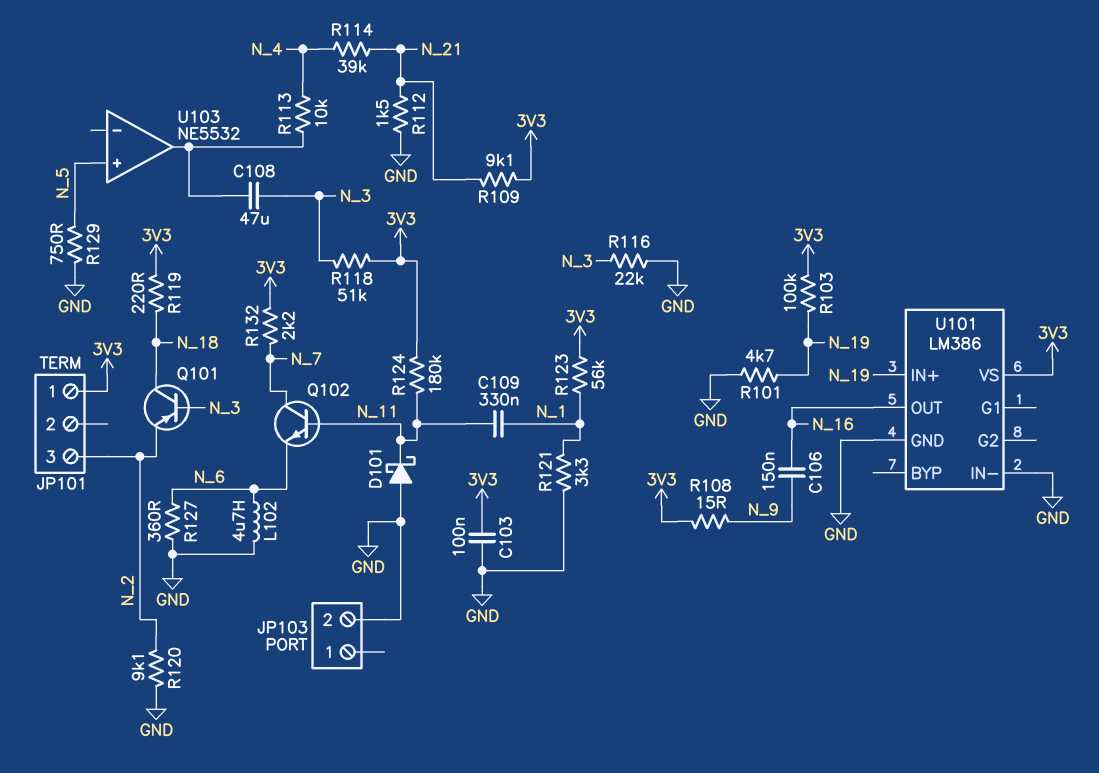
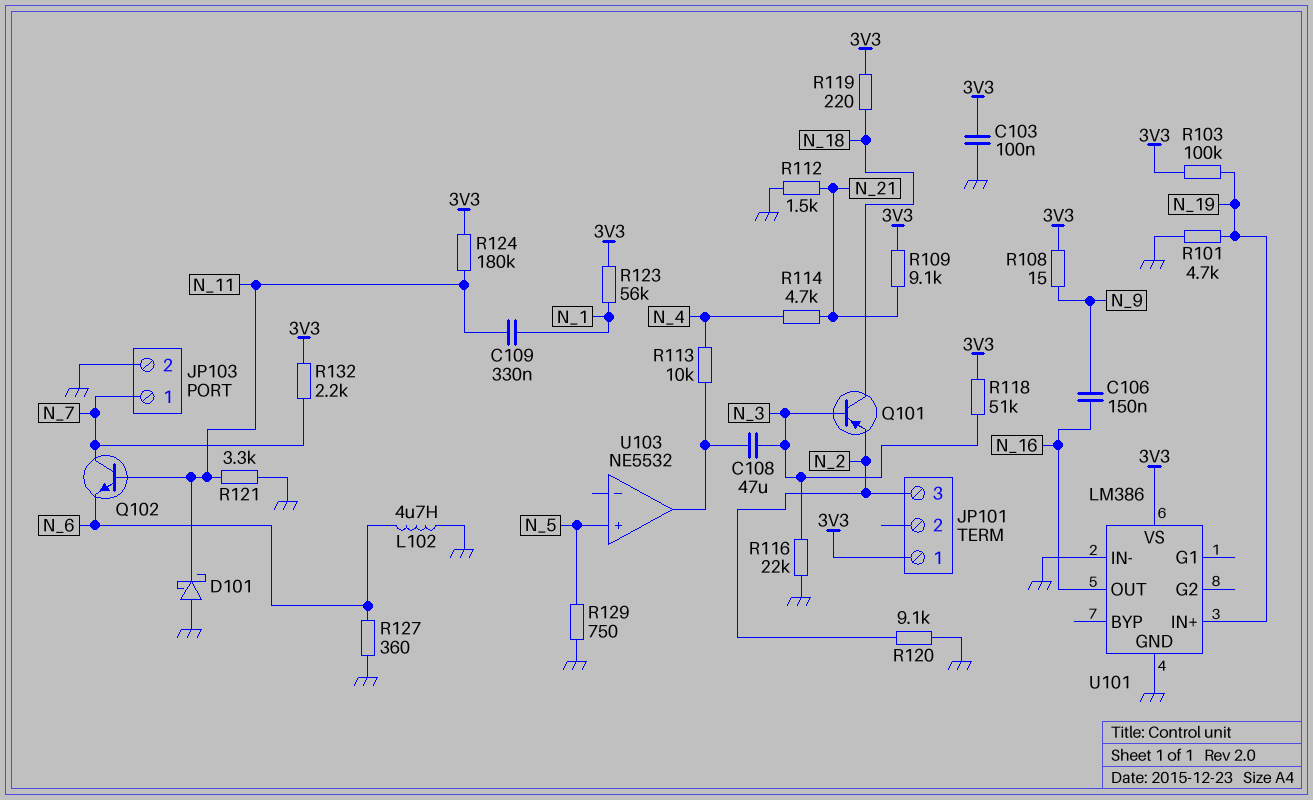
JP103 pin 1: none -> N_7
R114: 39k (N_4, N_21) -> 4.7k (N_4, N_21)
R121: 3.3k (GND, N_1) -> 3.3k (GND, N_11)

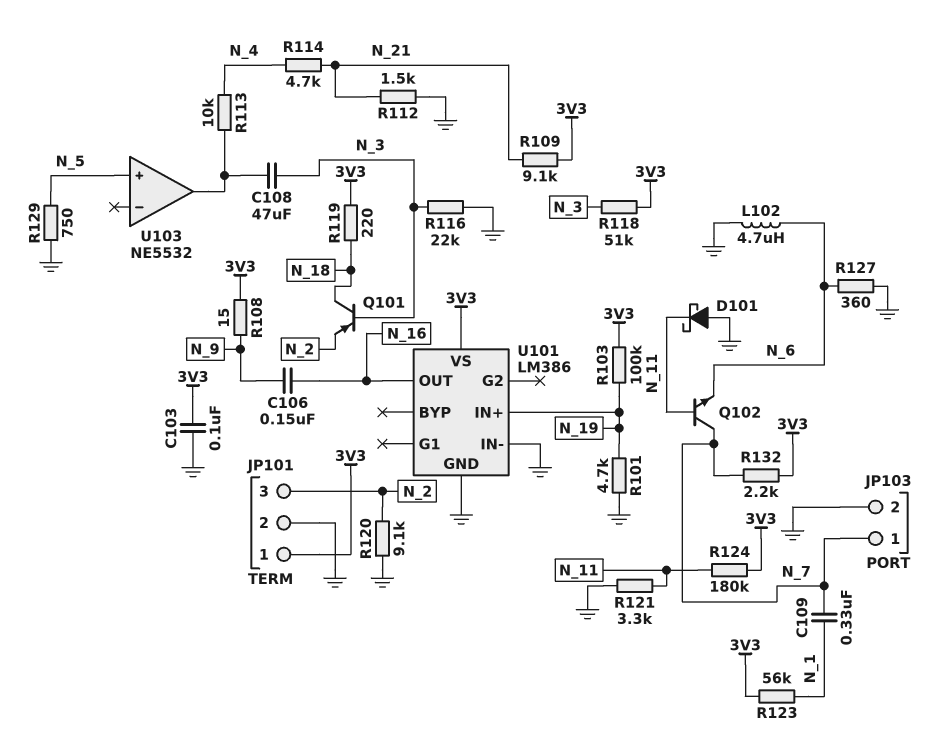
C109: 330nF (N_1, N_11) -> 330nF (N_1, N_7)
JP101 pin 2: none -> GND

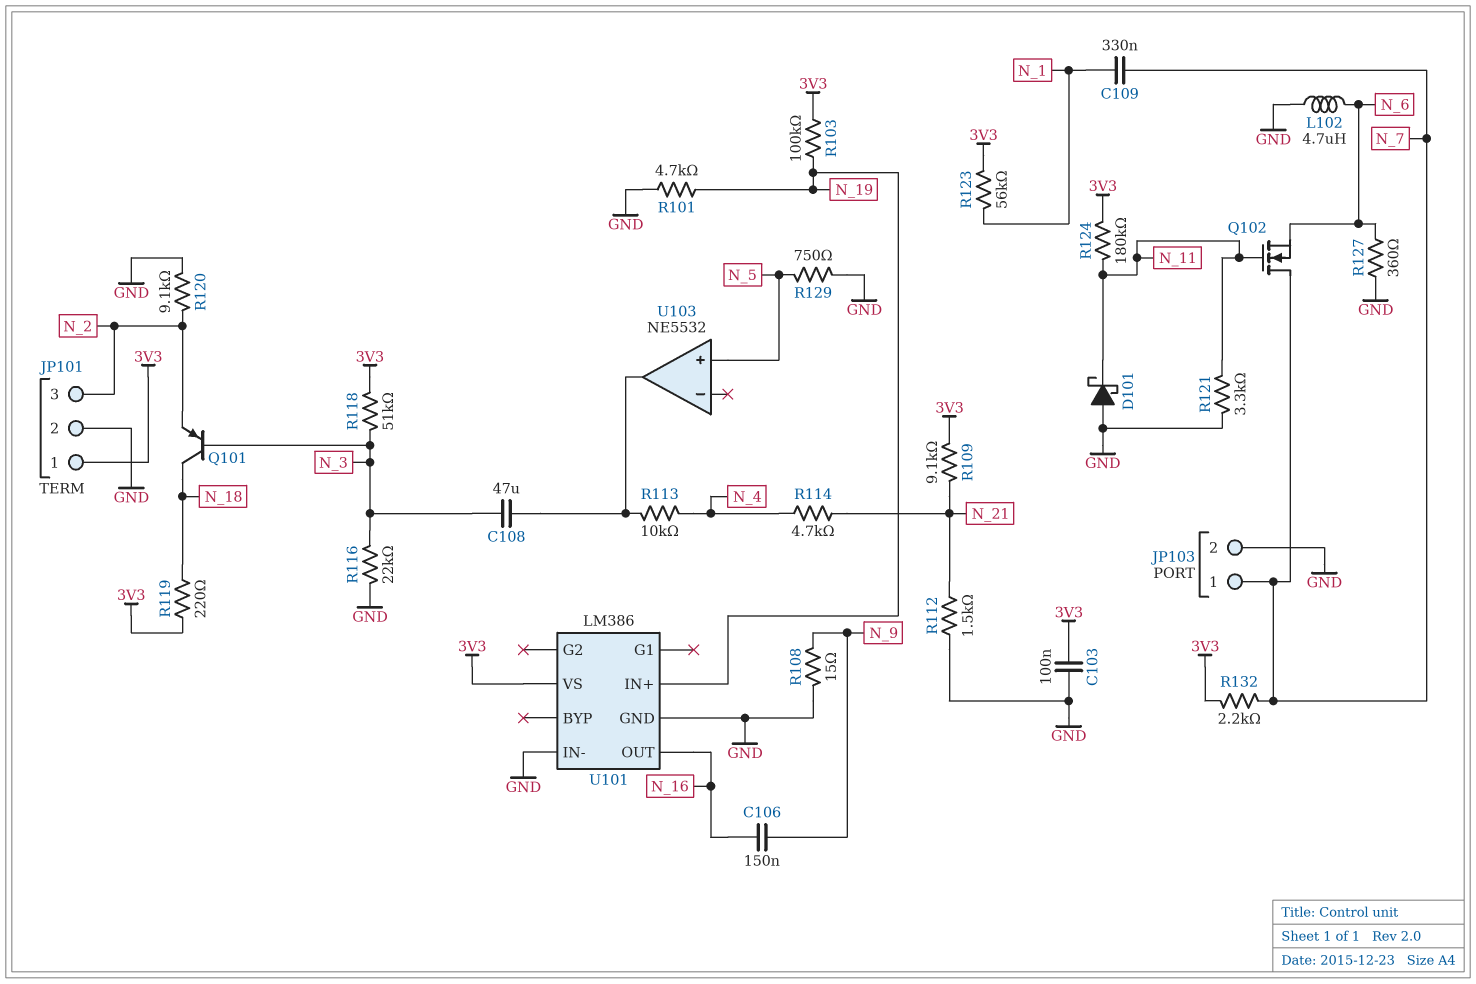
Q102: NPN (B N_11, C N_7, E N_6) -> NMOS (G N_11, D N_7, S N_6)
R108: 15 (3V3, N_9) -> 15 (GND, N_9)

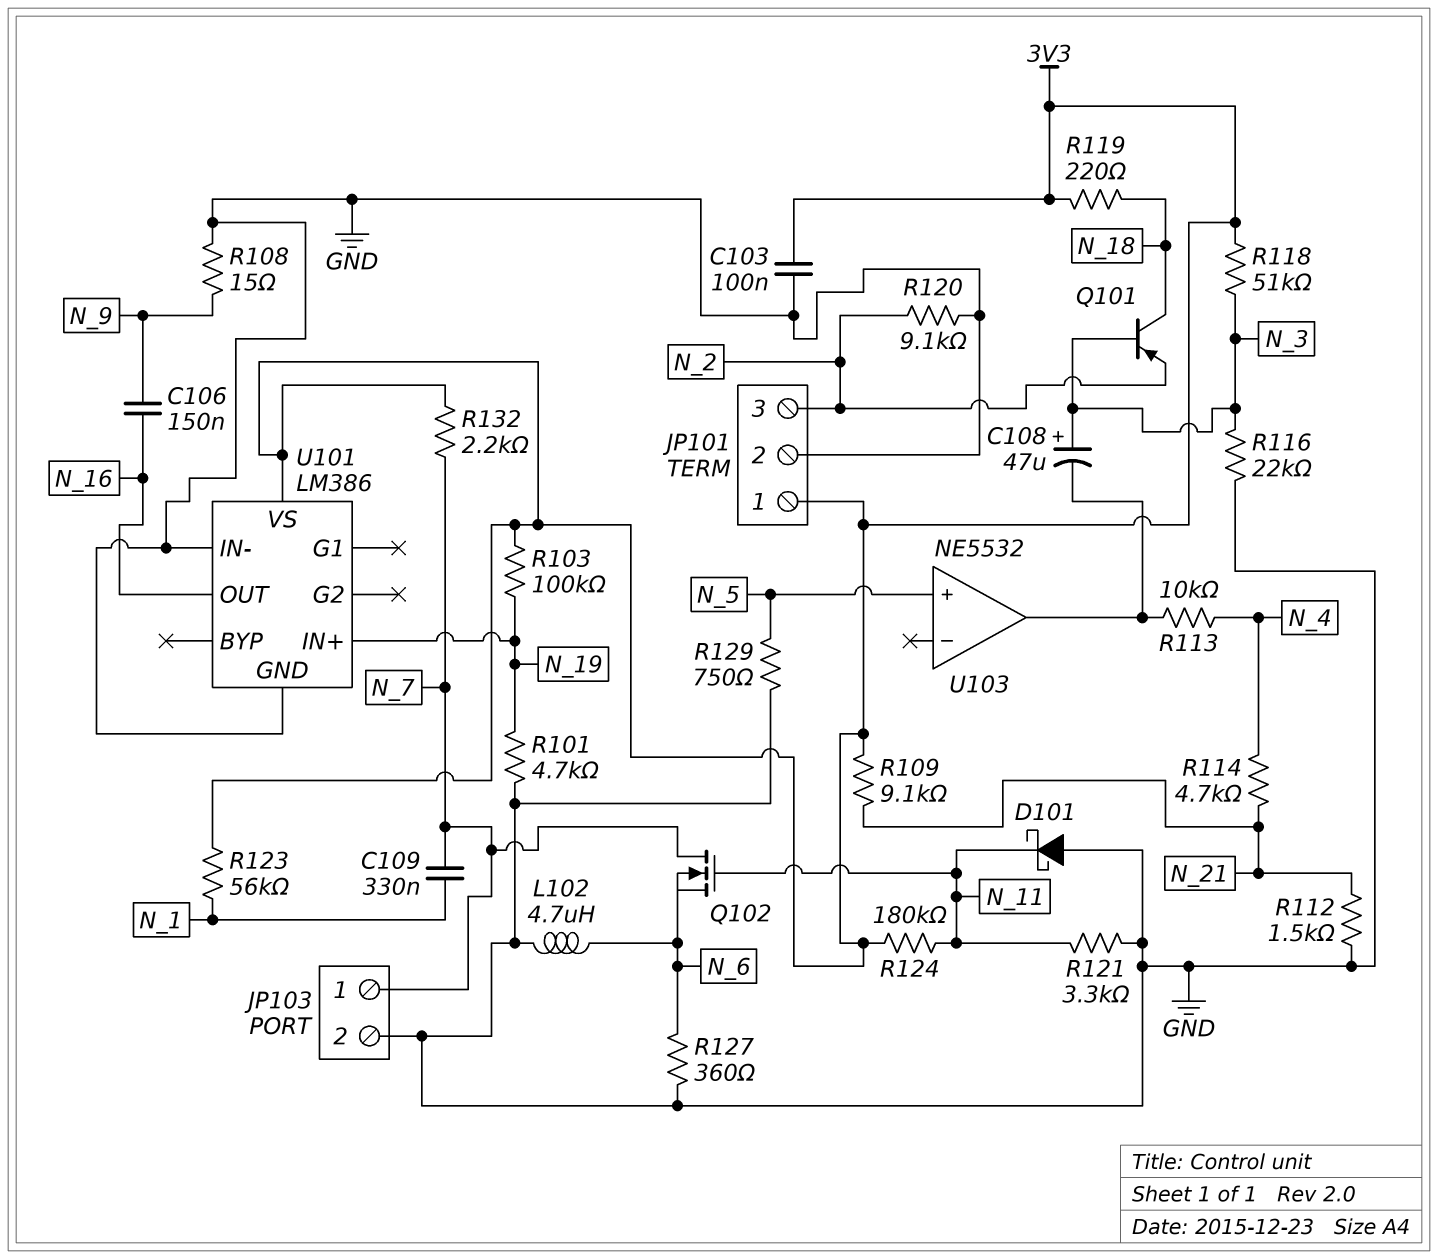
C108: 47uF (N_3, U103/out) -> 47uF (plus N_3, minus U103/out)

